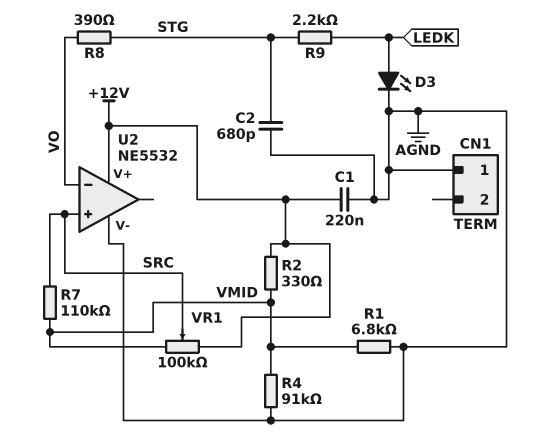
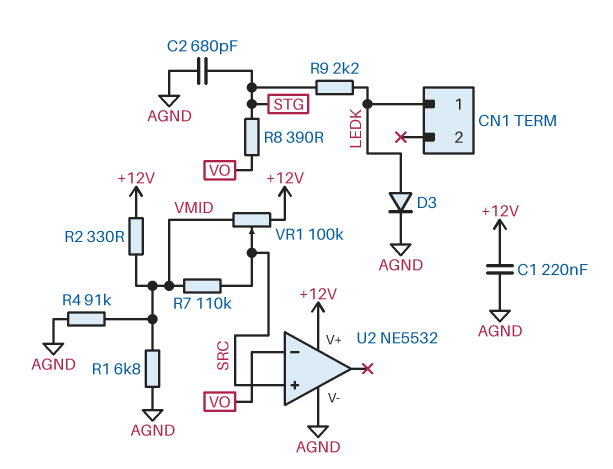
CN1 pin 1: AGND -> LEDK
D3: LED (A LEDK, K AGND) -> diode (A LEDK, K AGND)

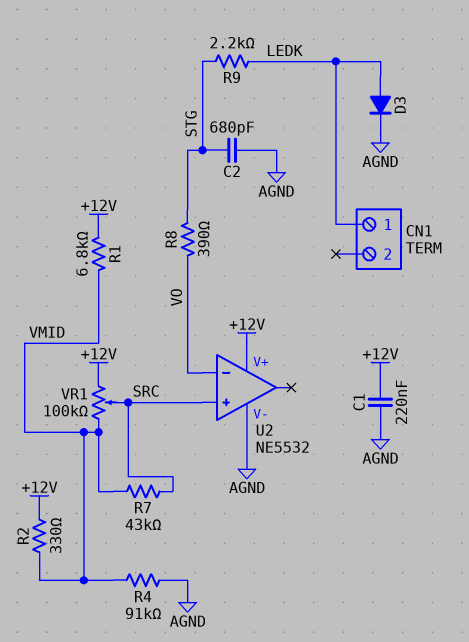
R1: 6.8k (AGND, VMID) -> 6.8k (+12V, VMID)
R7: 110k (SRC, VMID) -> 43k (SRC, VMID)

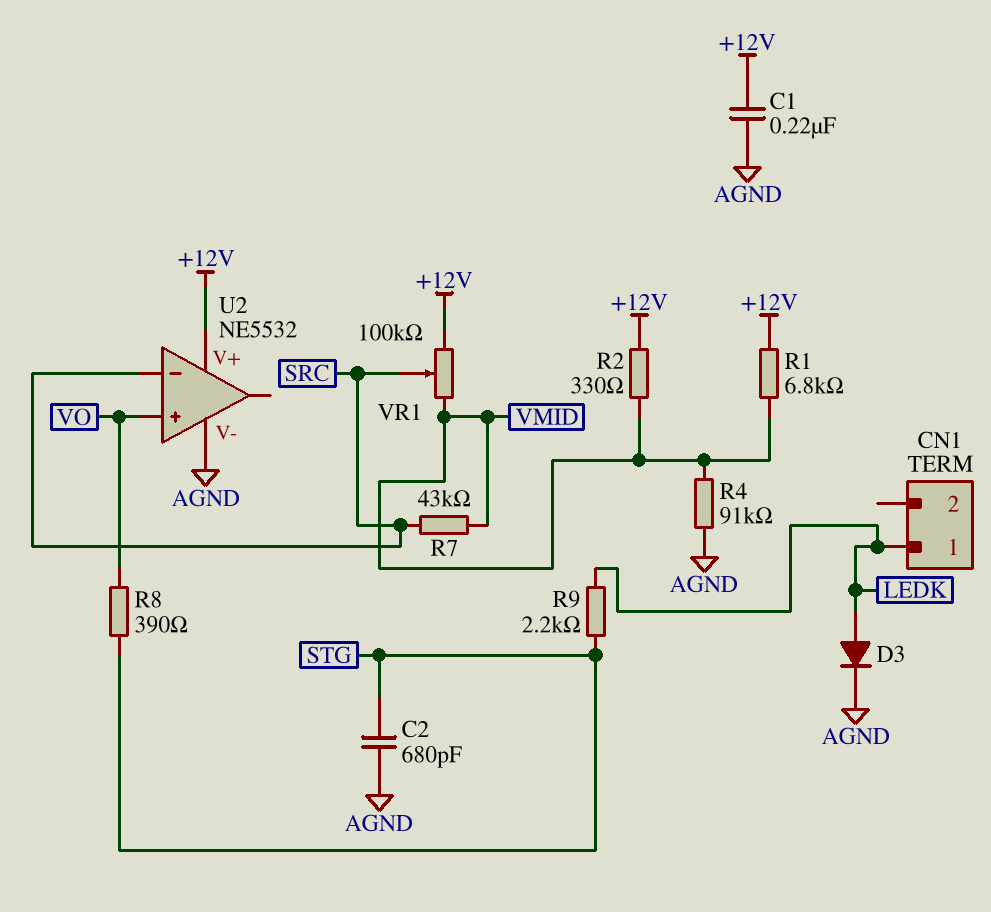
U2 pin in+: SRC -> VO
U2 pin in-: VO -> SRC

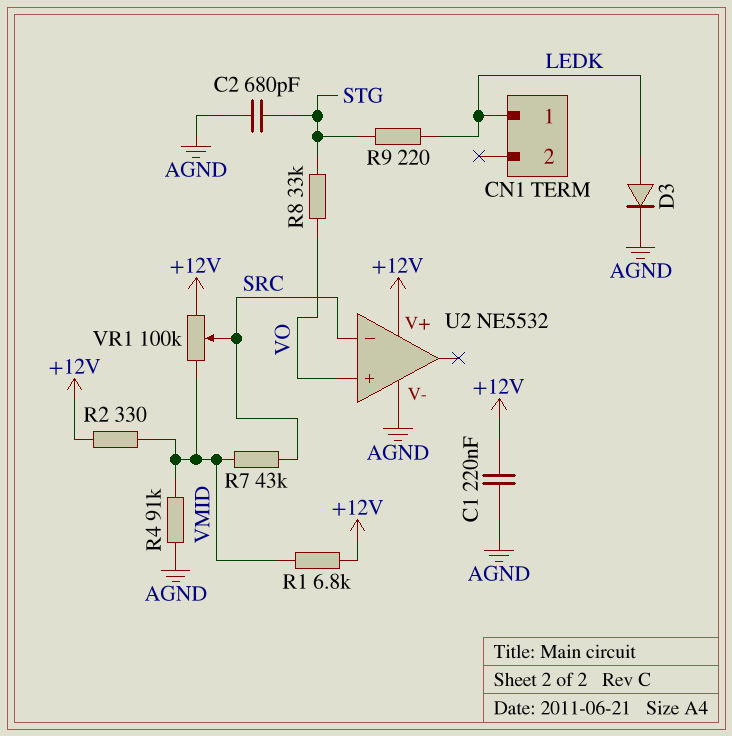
R8: 390 (STG, VO) -> 33k (STG, VO)
R9: 2.2k (LEDK, STG) -> 220 (LEDK, STG)

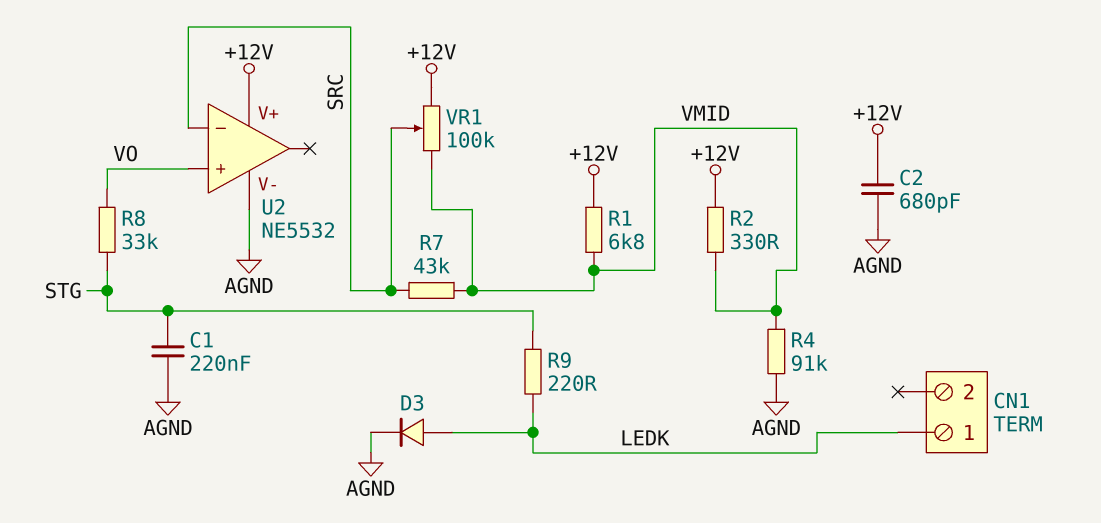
C1: 220nF (+12V, AGND) -> 220nF (AGND, STG)
C2: 680pF (AGND, STG) -> 680pF (+12V, AGND)

